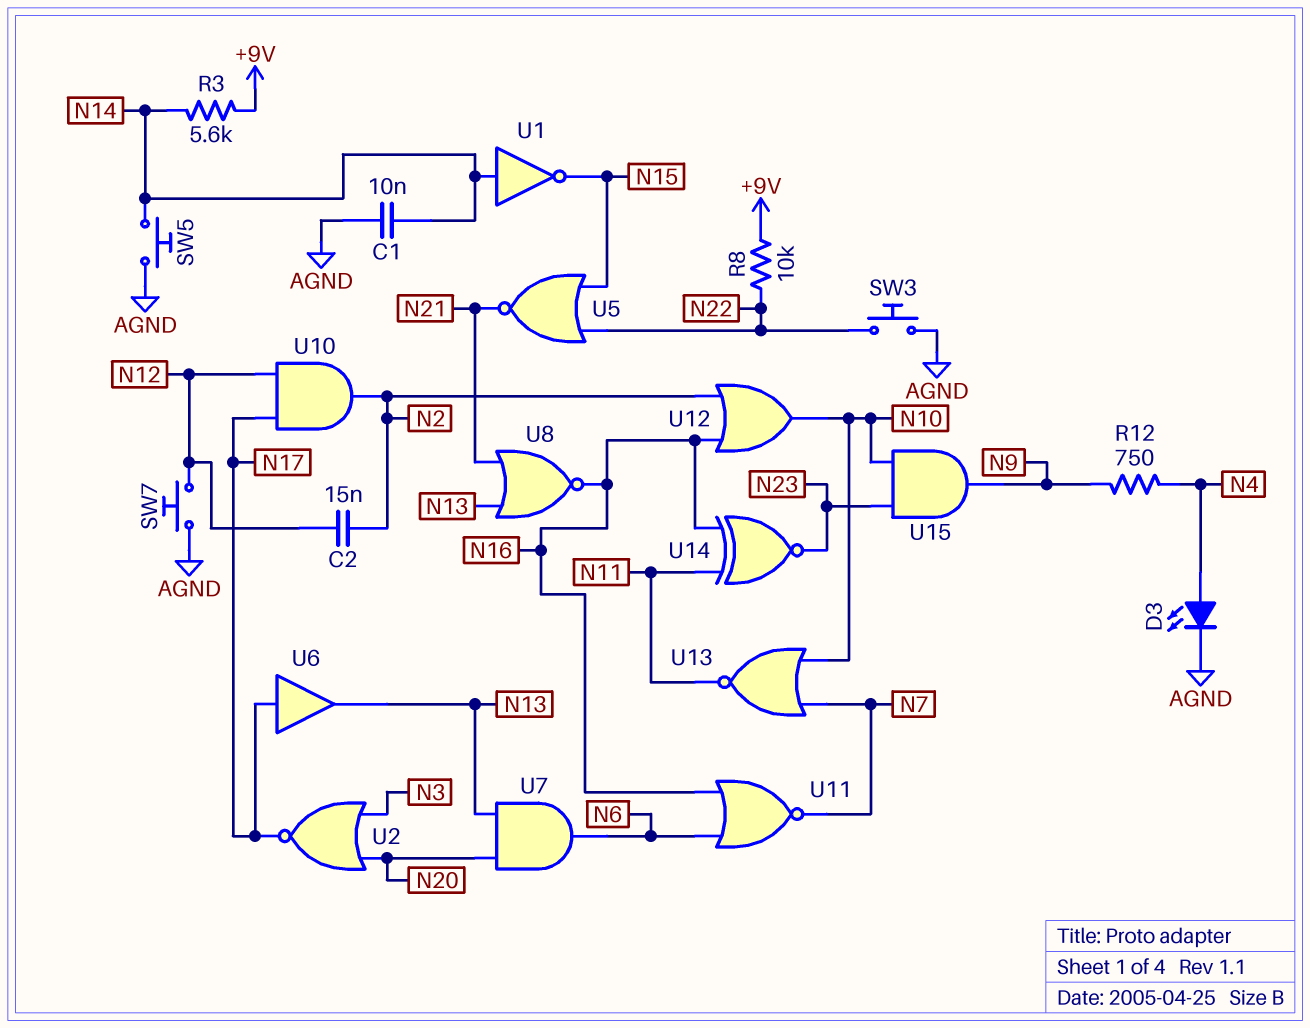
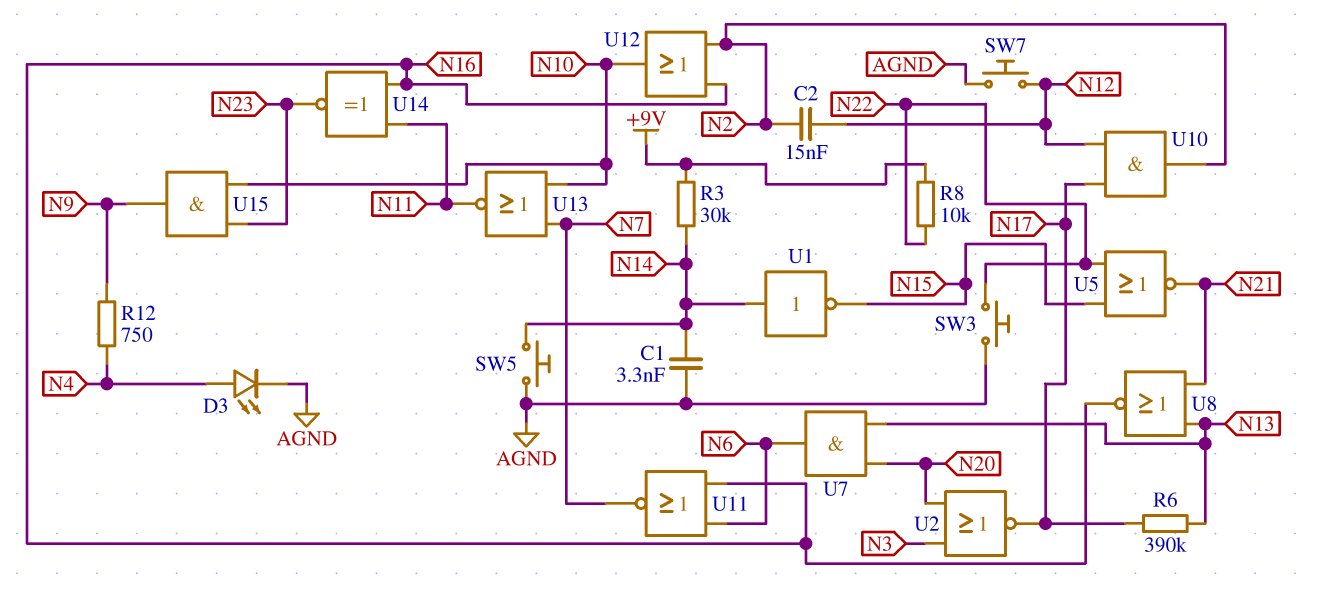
C1: 10nF (AGND, N14) -> 3.3nF (AGND, N14)
R3: 5.6k (+9V, N14) -> 30k (+9V, N14)
R6: none -> 390k (N13, N17)
U6: buffer (in N17, out N13) -> none

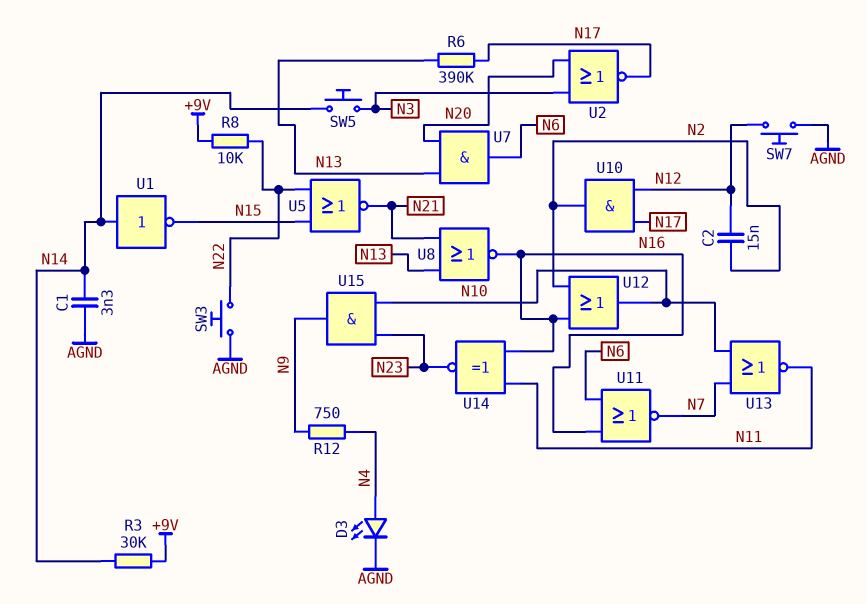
SW5: button (AGND, N14) -> button (N3, N14)

